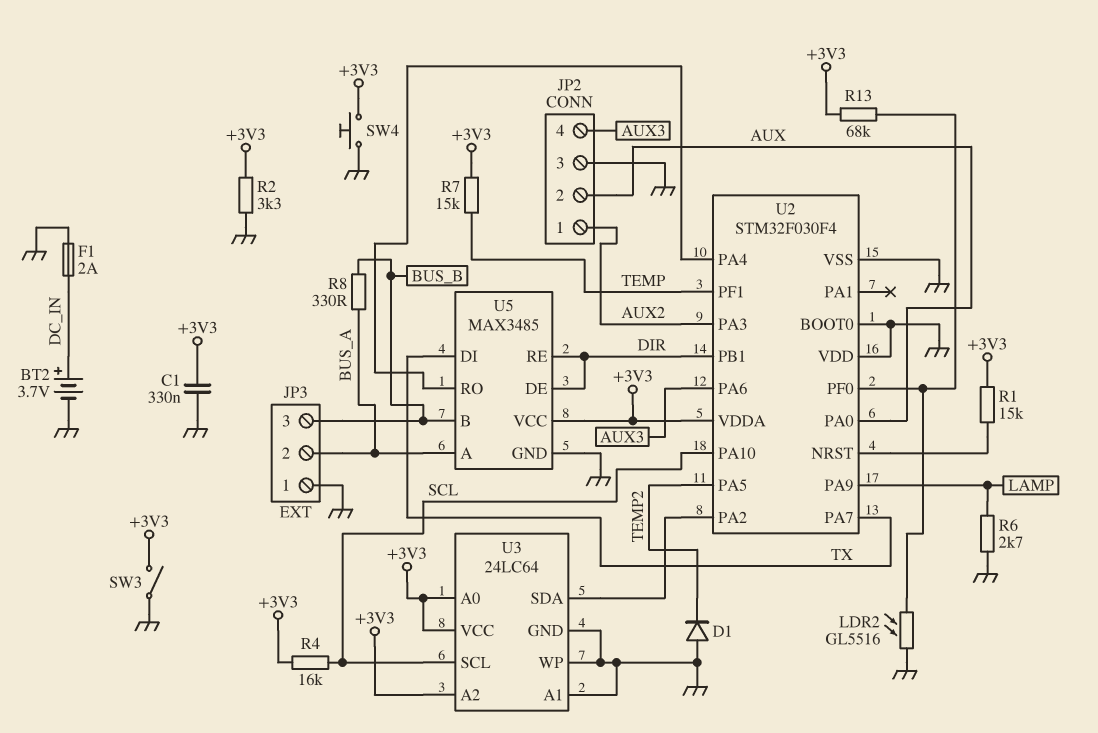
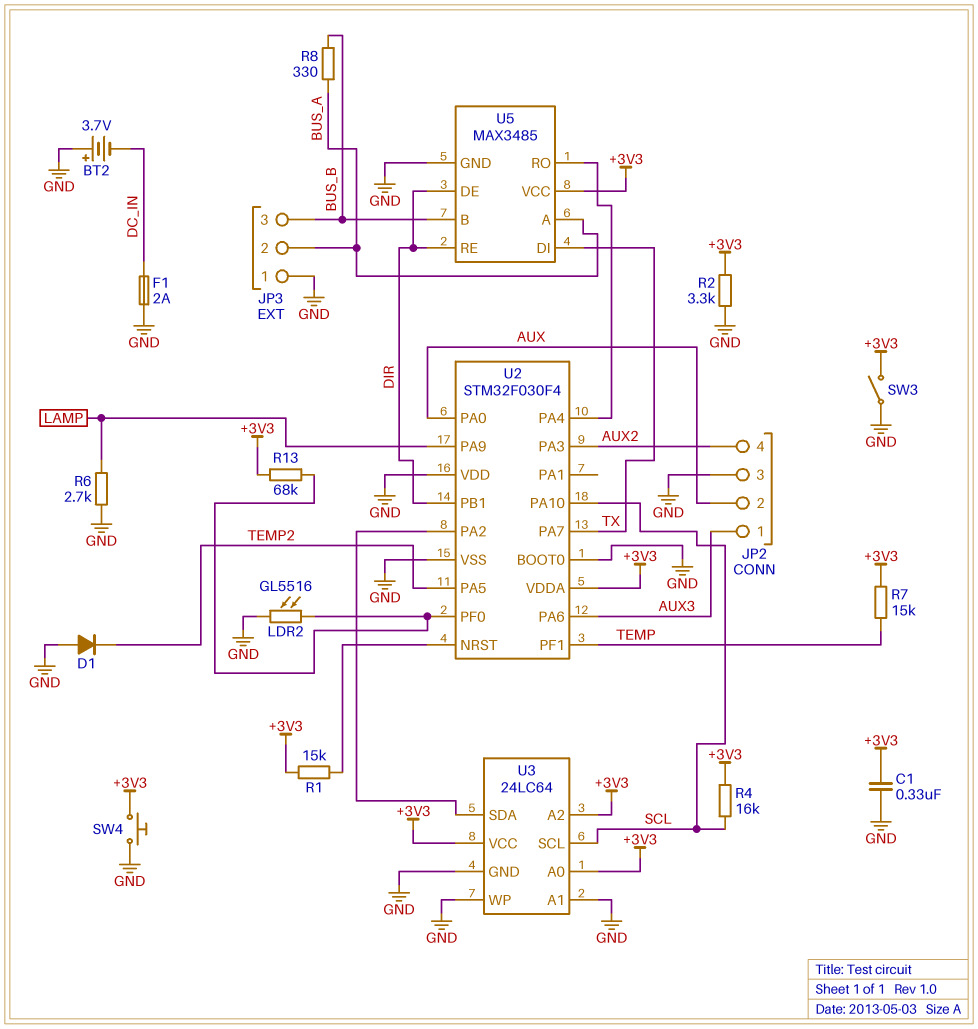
BT2: 3.7V (plus DC_IN, minus GND) -> 3.7V (plus GND, minus DC_IN)
JP2 pin 1: AUX2 -> AUX3
JP2 pin 4: AUX3 -> AUX2

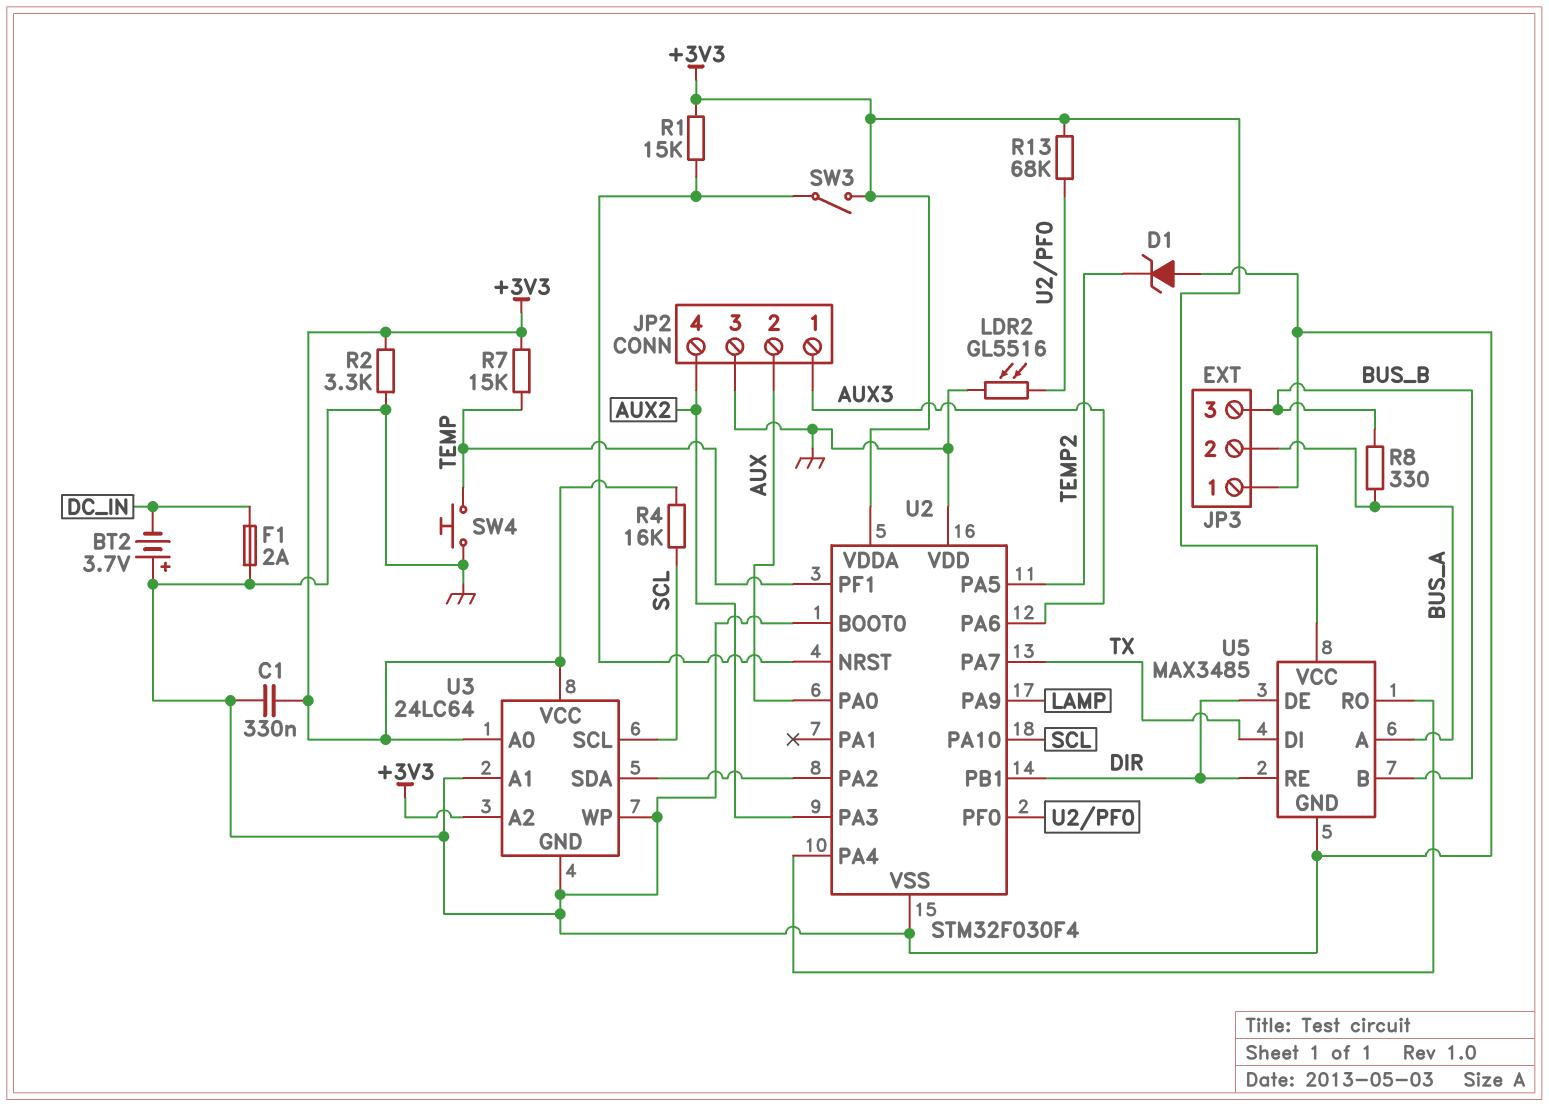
D1: diode (A GND, K TEMP2) -> zener (A GND, K TEMP2)
R6: 2.7k (GND, LAMP) -> none
SW3: switch (+3V3, GND) -> switch (+3V3, U2/NRST)
SW4: button (+3V3, GND) -> button (GND, TEMP)

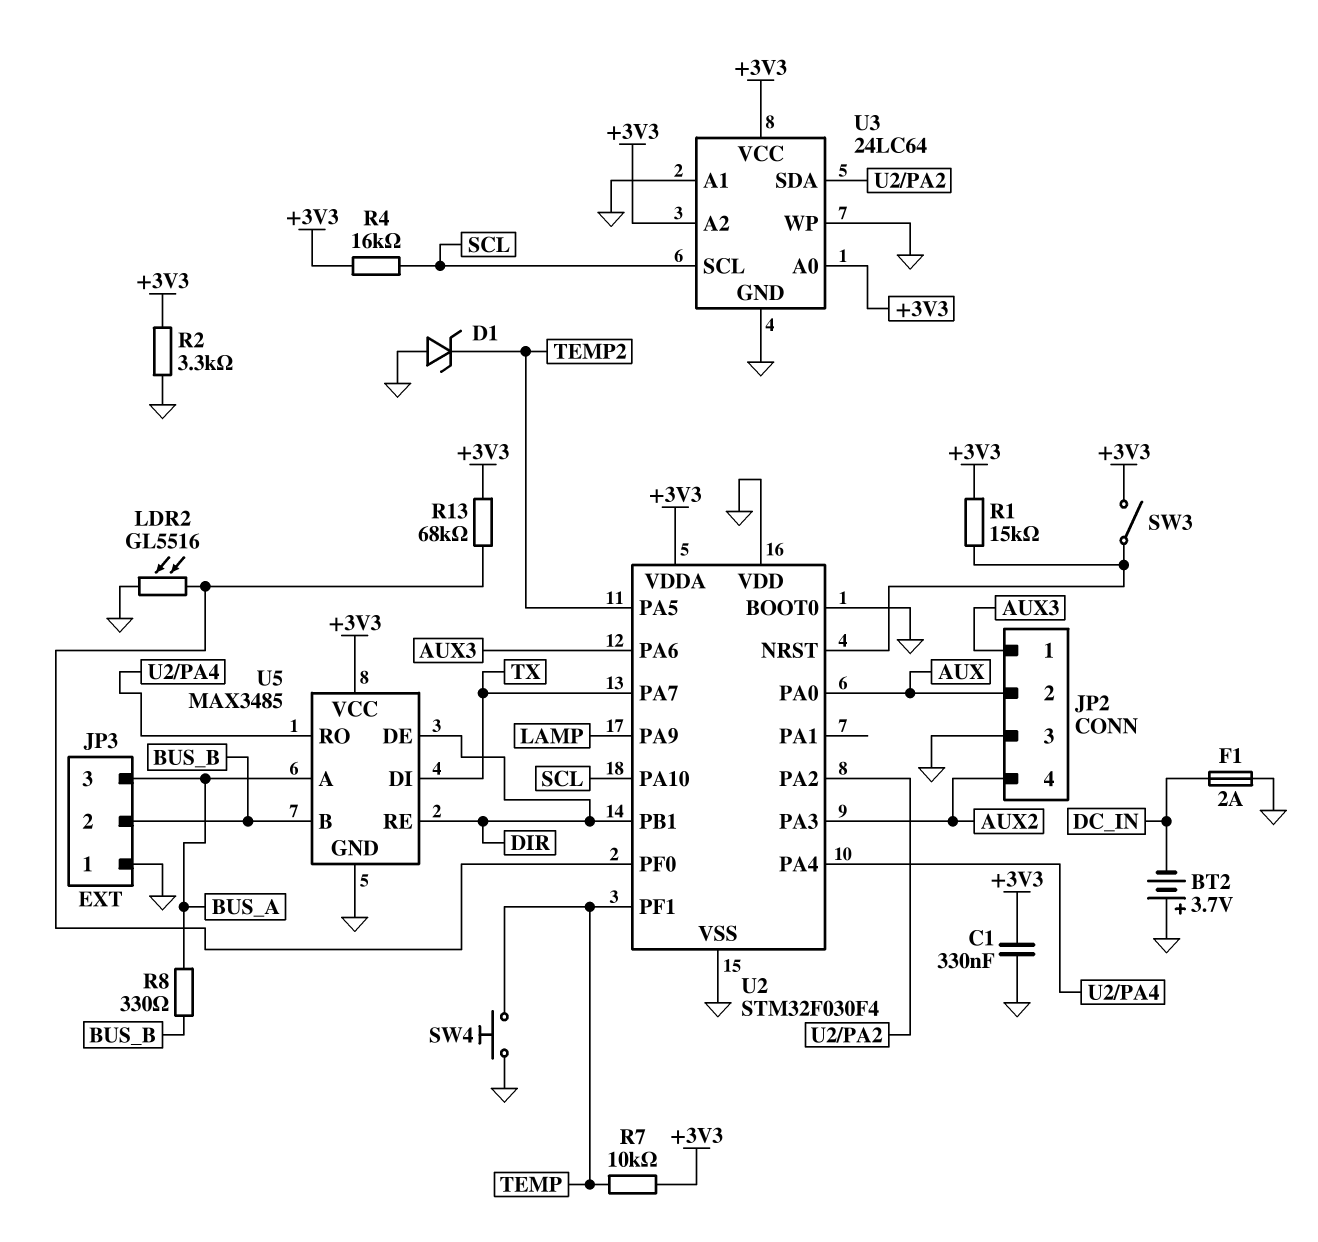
JP3 pin 2: BUS_A -> BUS_B
JP3 pin 3: BUS_B -> BUS_A
R7: 15k (+3V3, TEMP) -> 10k (+3V3, TEMP)

